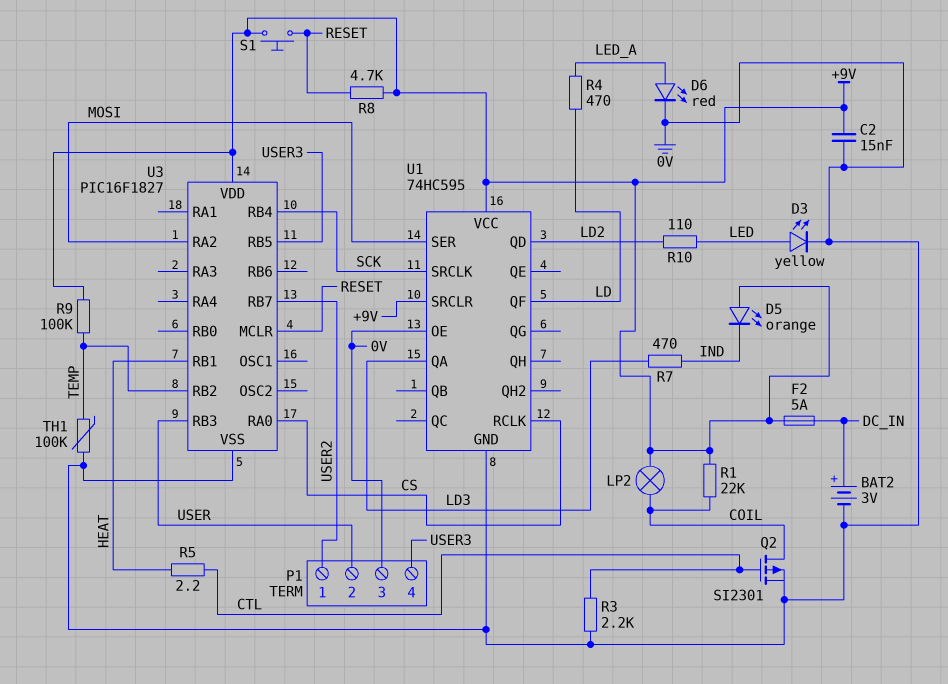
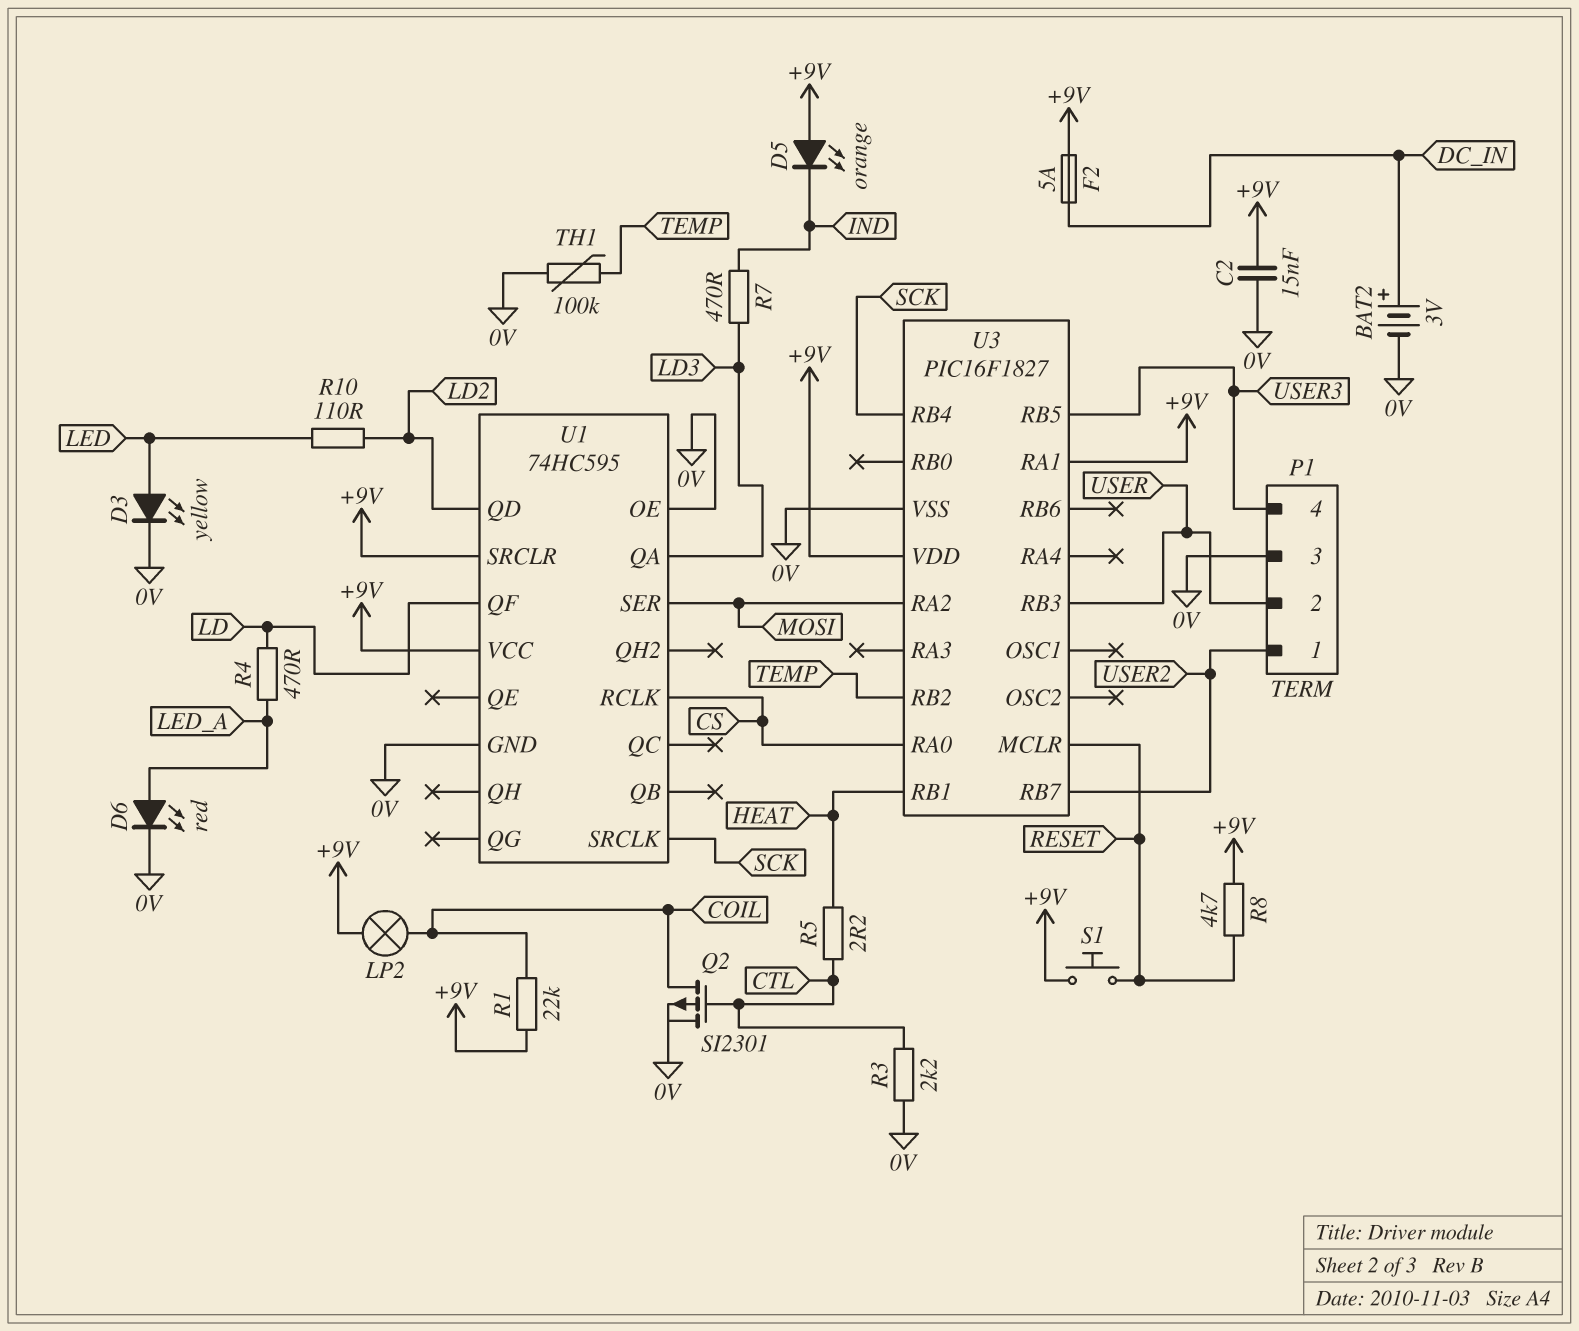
R9: 100k (+9V, TEMP) -> none
U3 pin RA1: none -> +9V

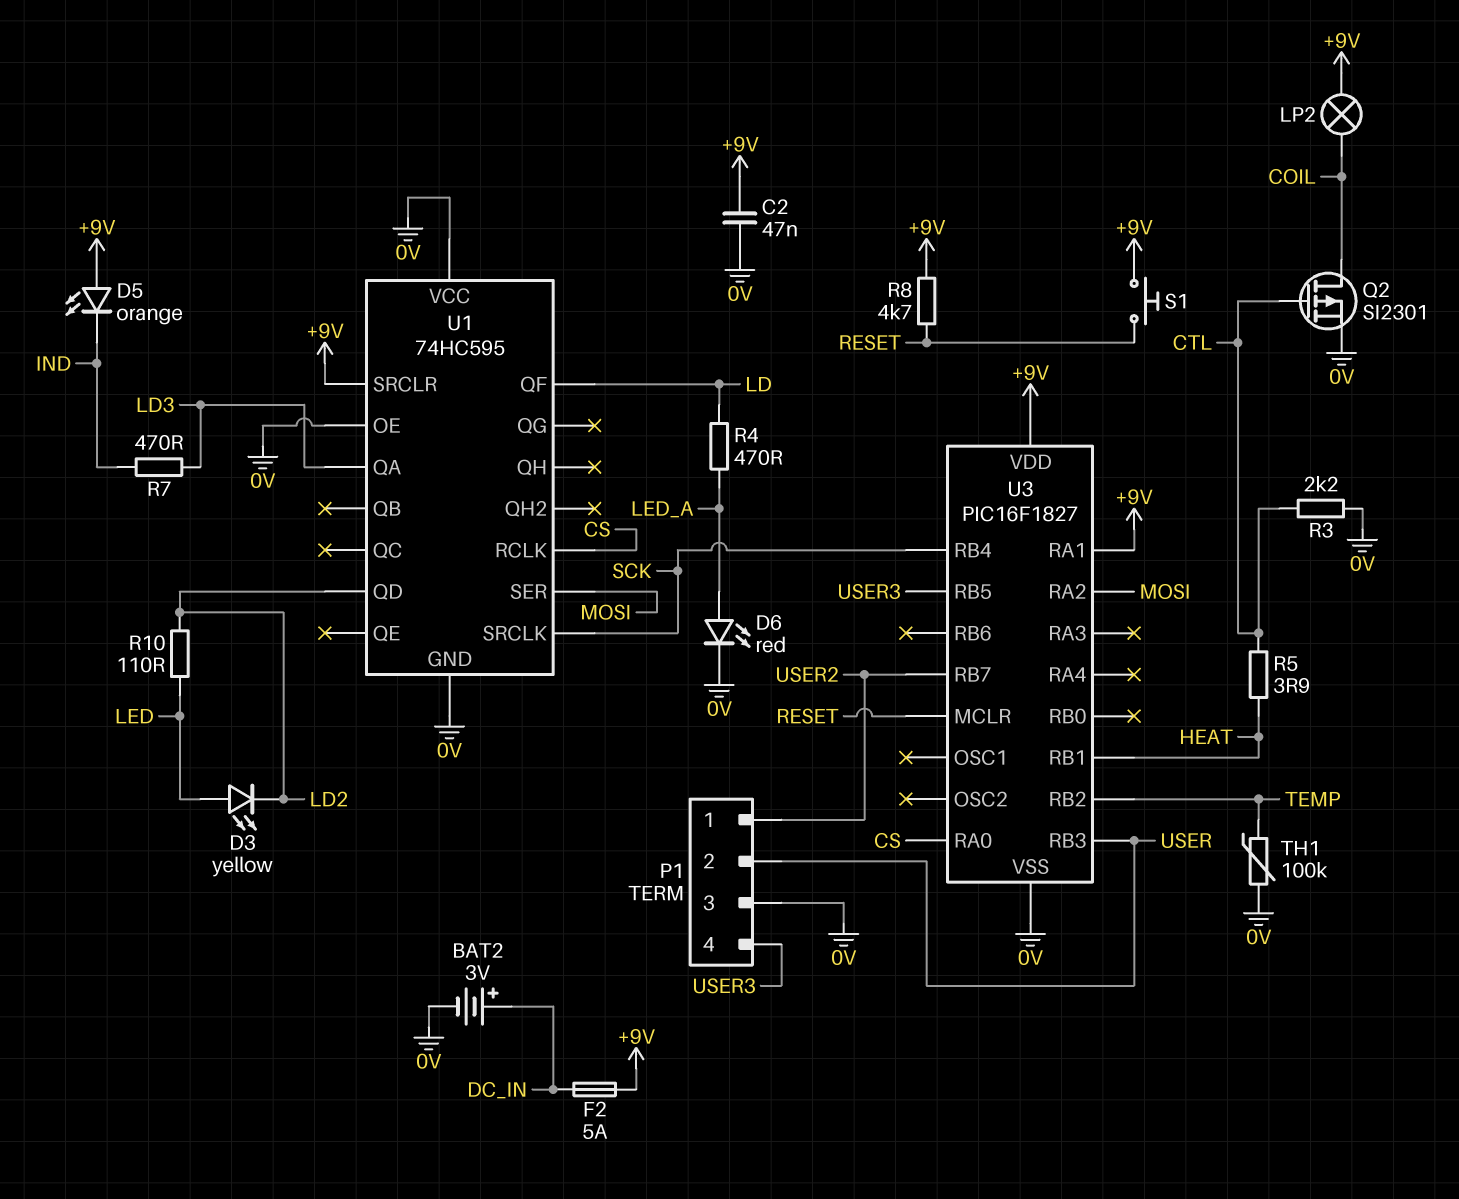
C2: 15nF (+9V, 0V) -> 47nF (+9V, 0V)
D3: LED yellow (A LED, K 0V) -> LED yellow (A LED, K LD2)
R1: 22k (+9V, COIL) -> none
R5: 2.2 (CTL, HEAT) -> 3.9 (CTL, HEAT)
U1 pin VCC: +9V -> 0V

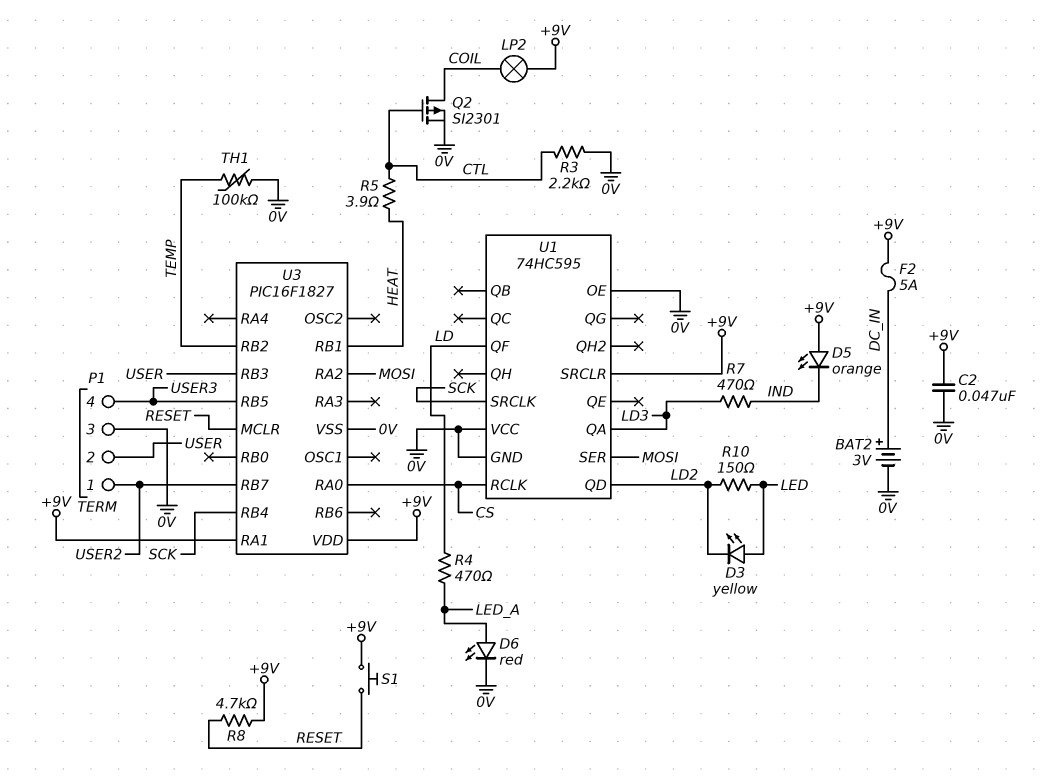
R10: 110 (LD2, LED) -> 150 (LD2, LED)

